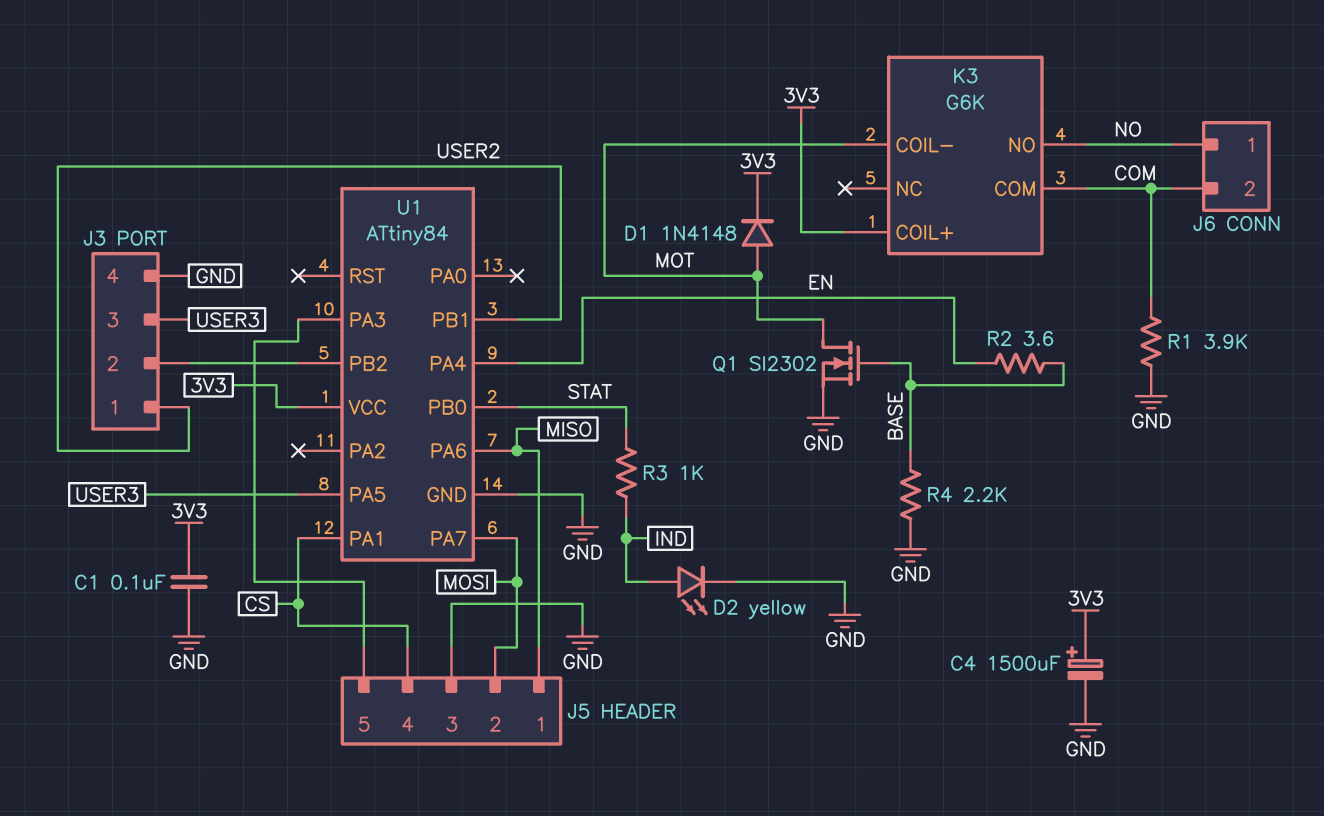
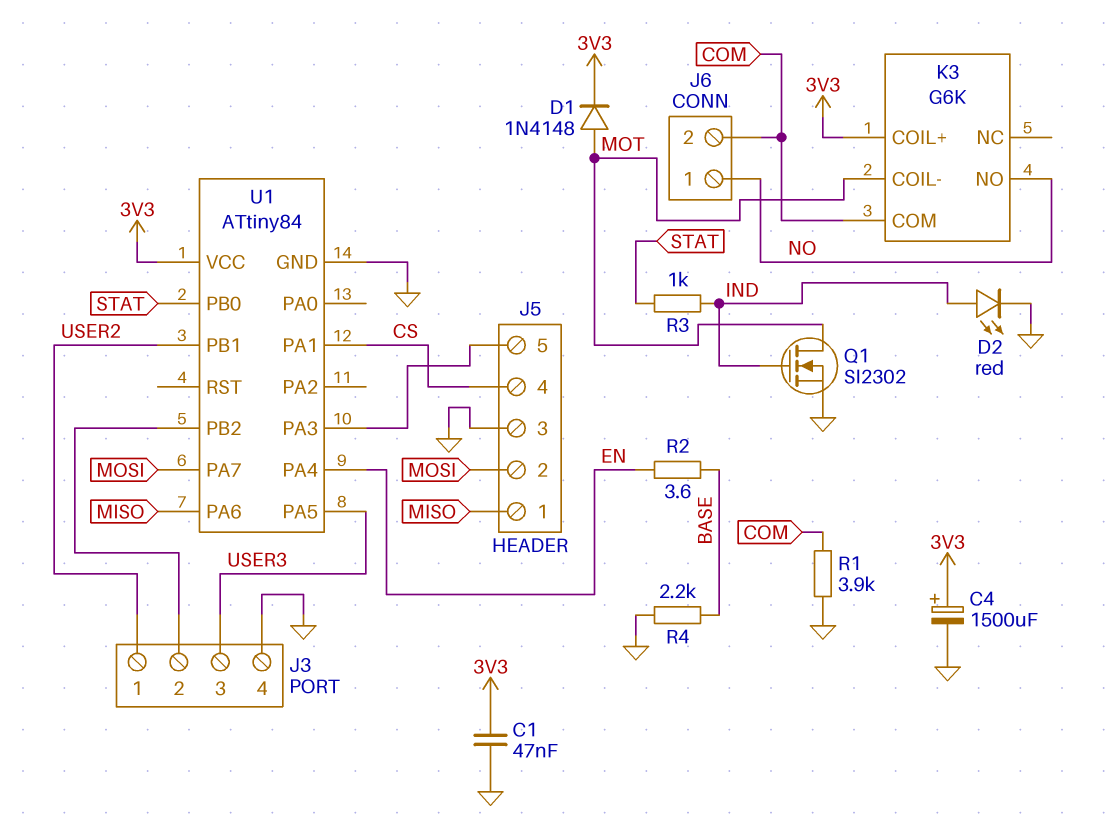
C1: 100nF (3V3, GND) -> 47nF (3V3, GND)
D2: LED yellow (A IND, K GND) -> LED red (A IND, K GND)
Q1: NMOS SI2302 (G BASE, D MOT, S GND) -> NMOS SI2302 (G IND, D MOT, S GND)

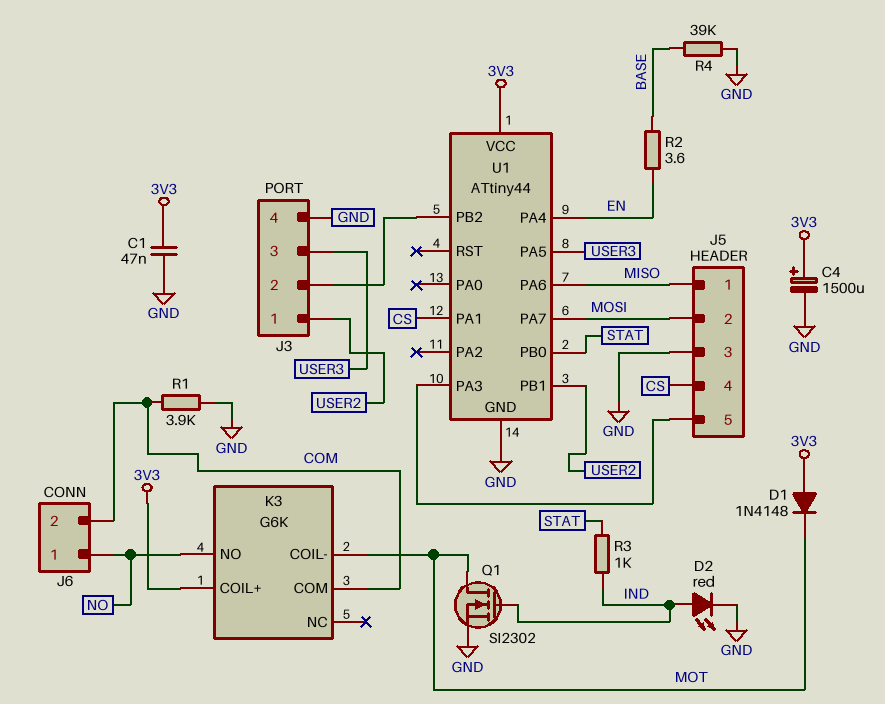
D1: diode 1N4148 (A MOT, K 3V3) -> diode 1N4148 (A 3V3, K MOT)
R4: 2.2k (BASE, GND) -> 39k (BASE, GND)
U1: ATtiny84 -> ATtiny44

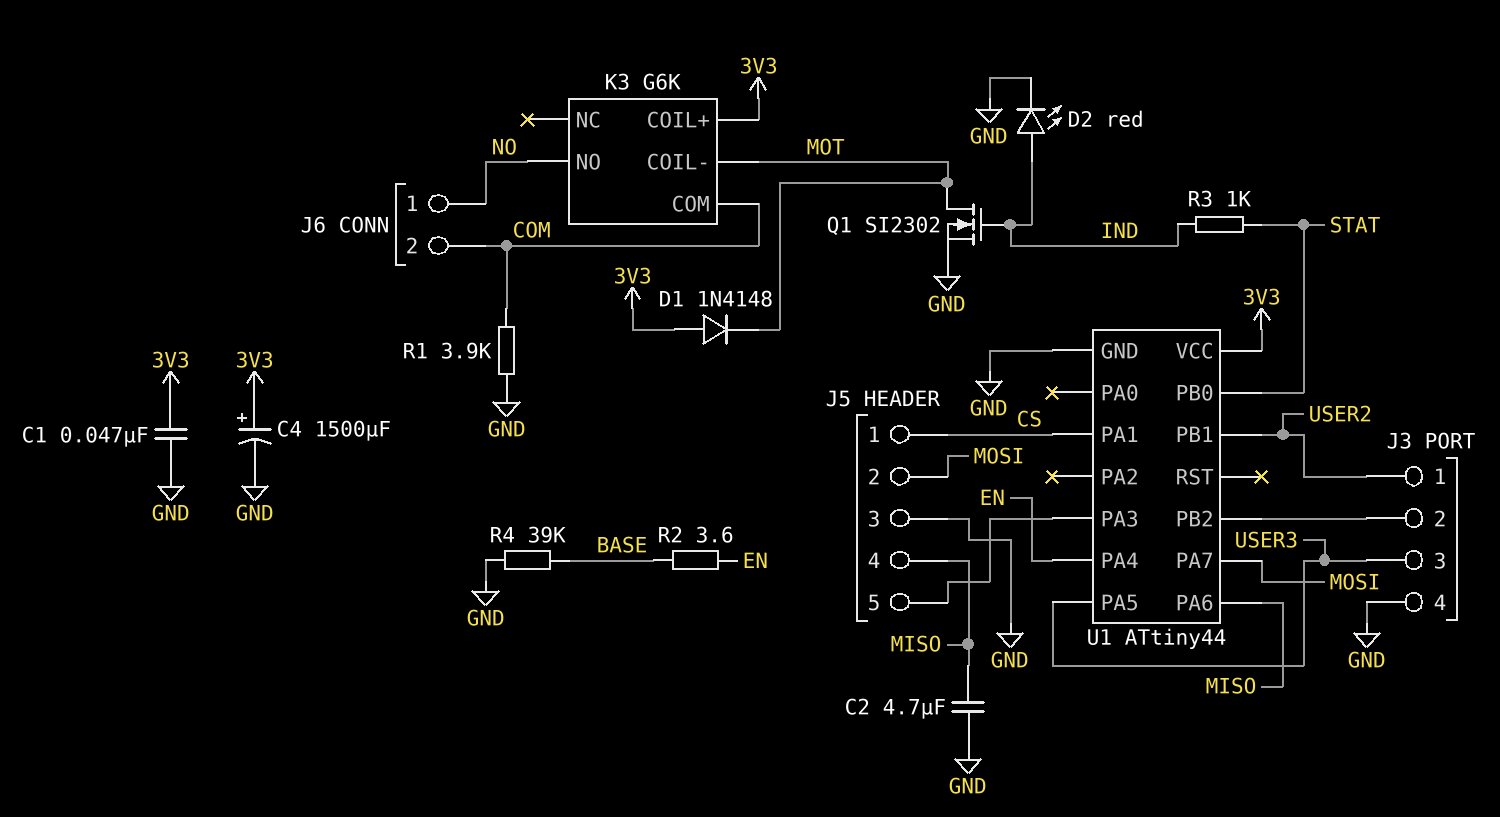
C2: none -> 4.7uF (GND, MISO)
J5 pin 1: MISO -> CS
J5 pin 4: CS -> MISO

